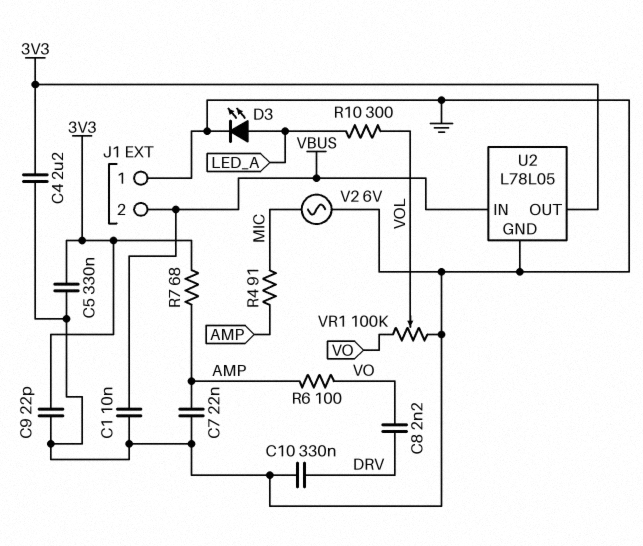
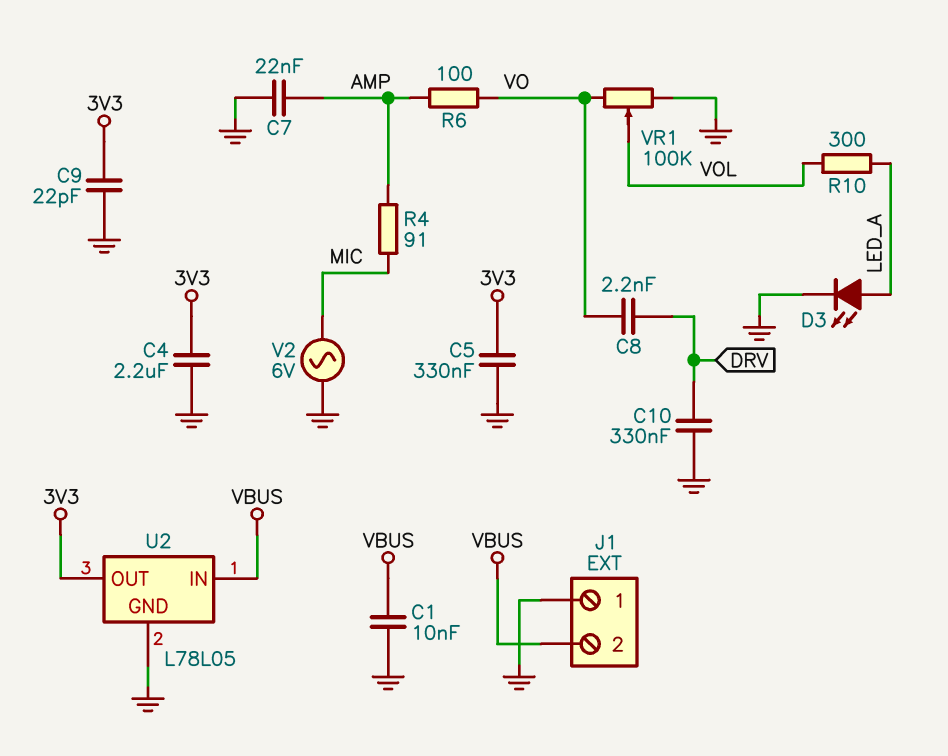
R7: 68 (3V3, AMP) -> none

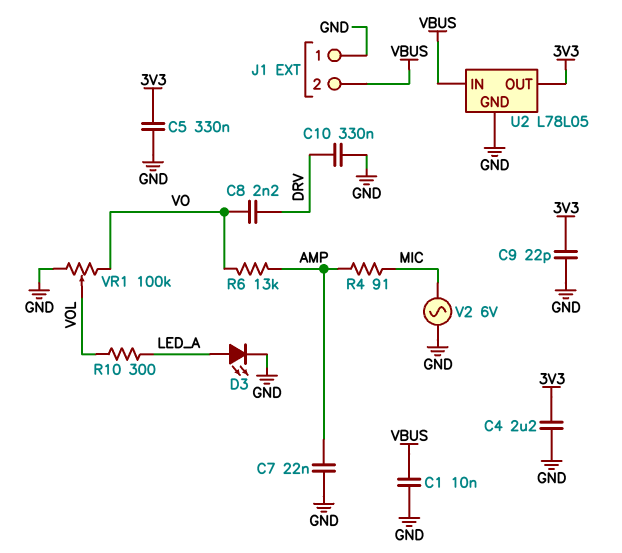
R6: 100 (AMP, VO) -> 13k (AMP, VO)

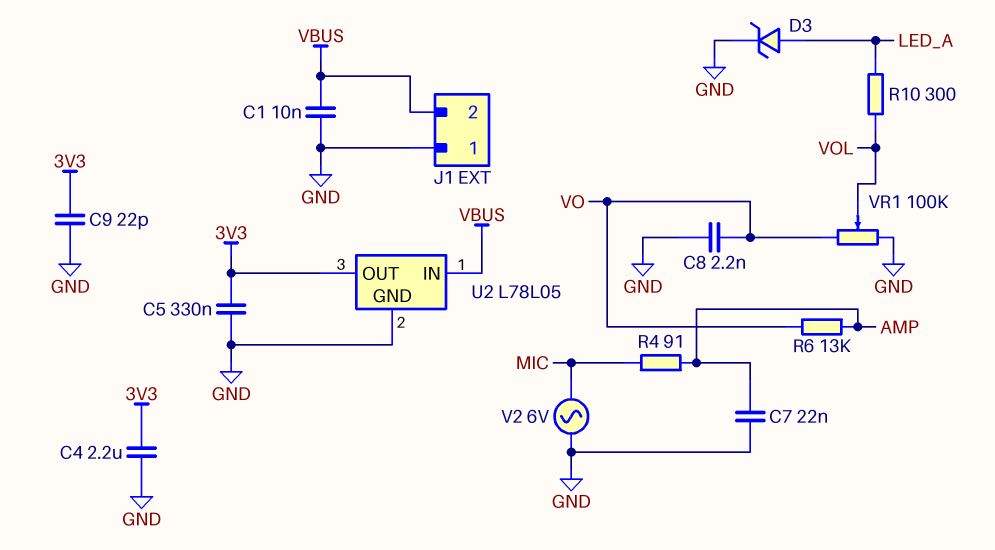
C8: 2.2nF (DRV, VO) -> 2.2nF (GND, VO)
C10: 330nF (DRV, GND) -> none
D3: LED (A LED_A, K GND) -> zener (A LED_A, K GND)

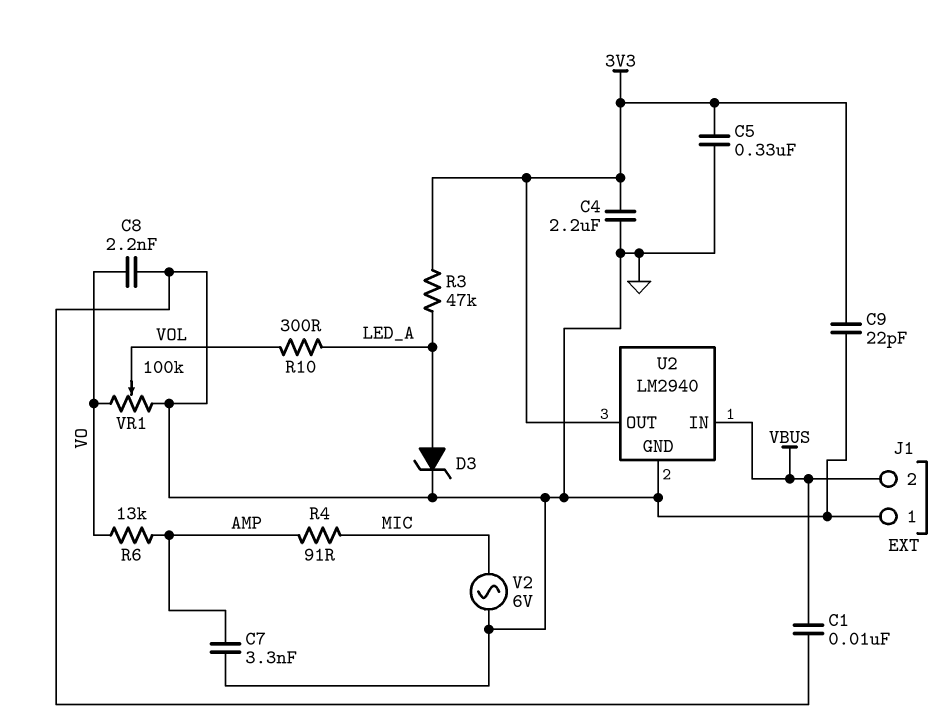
C7: 22nF (AMP, GND) -> 3.3nF (AMP, GND)
R3: none -> 47k (3V3, LED_A)
U2: L78L05 -> LM2940

